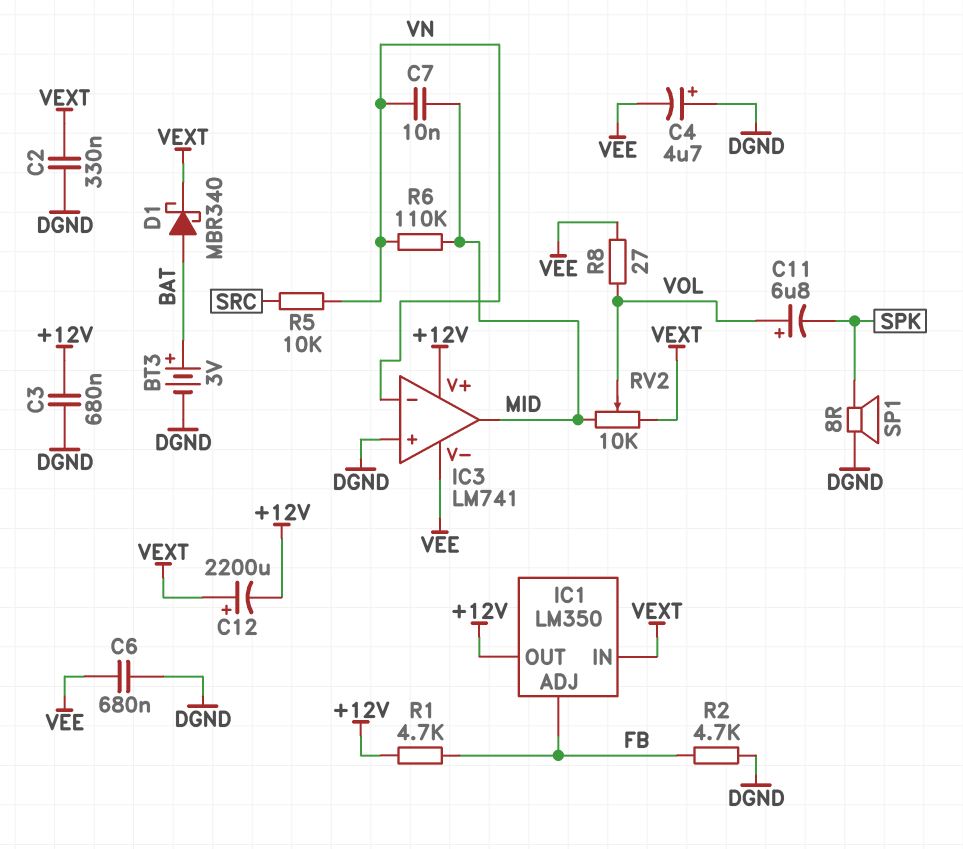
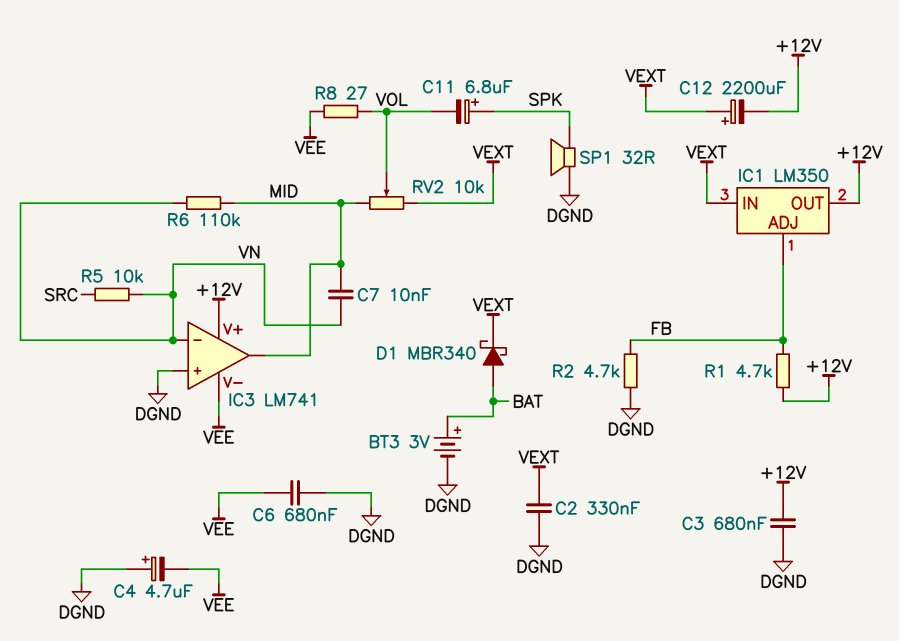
C11: 6.8uF (plus VOL, minus SPK) -> 6.8uF (plus SPK, minus VOL)
SP1: speaker 8R (DGND, SPK) -> speaker 32R (DGND, SPK)

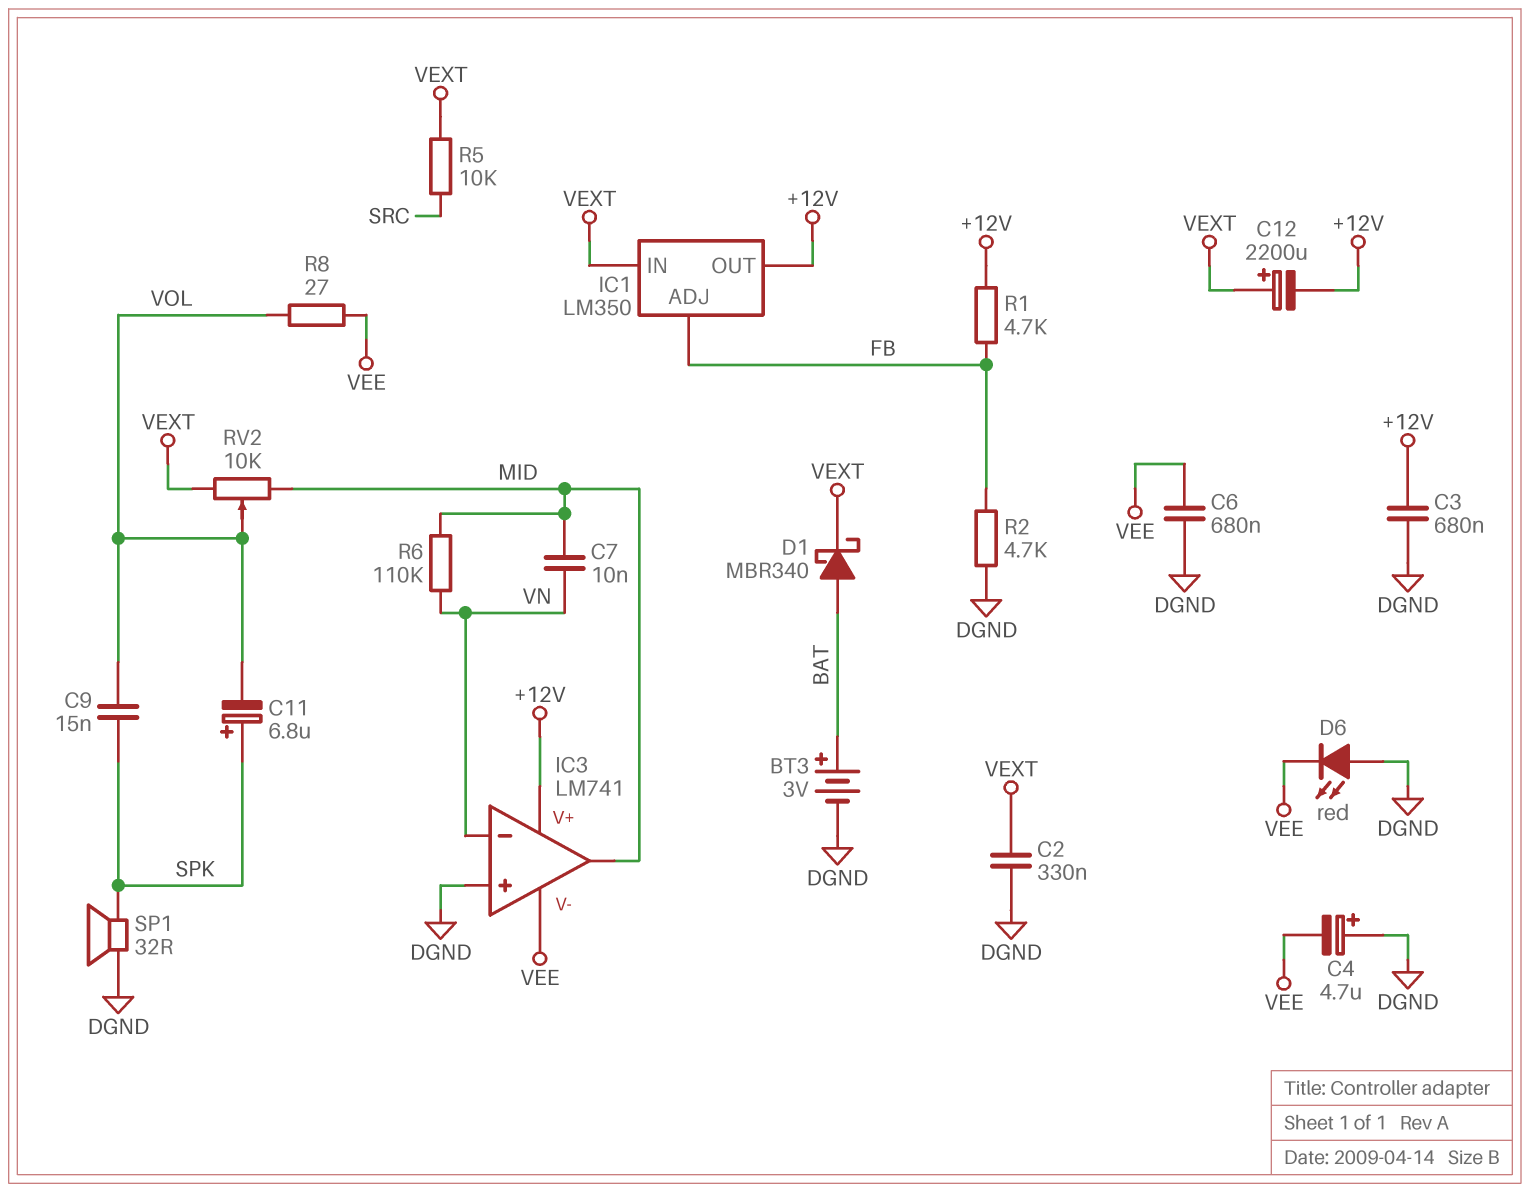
C9: none -> 15nF (SPK, VOL)
D6: none -> LED red (A DGND, K VEE)
R5: 10k (SRC, VN) -> 10k (SRC, VEXT)

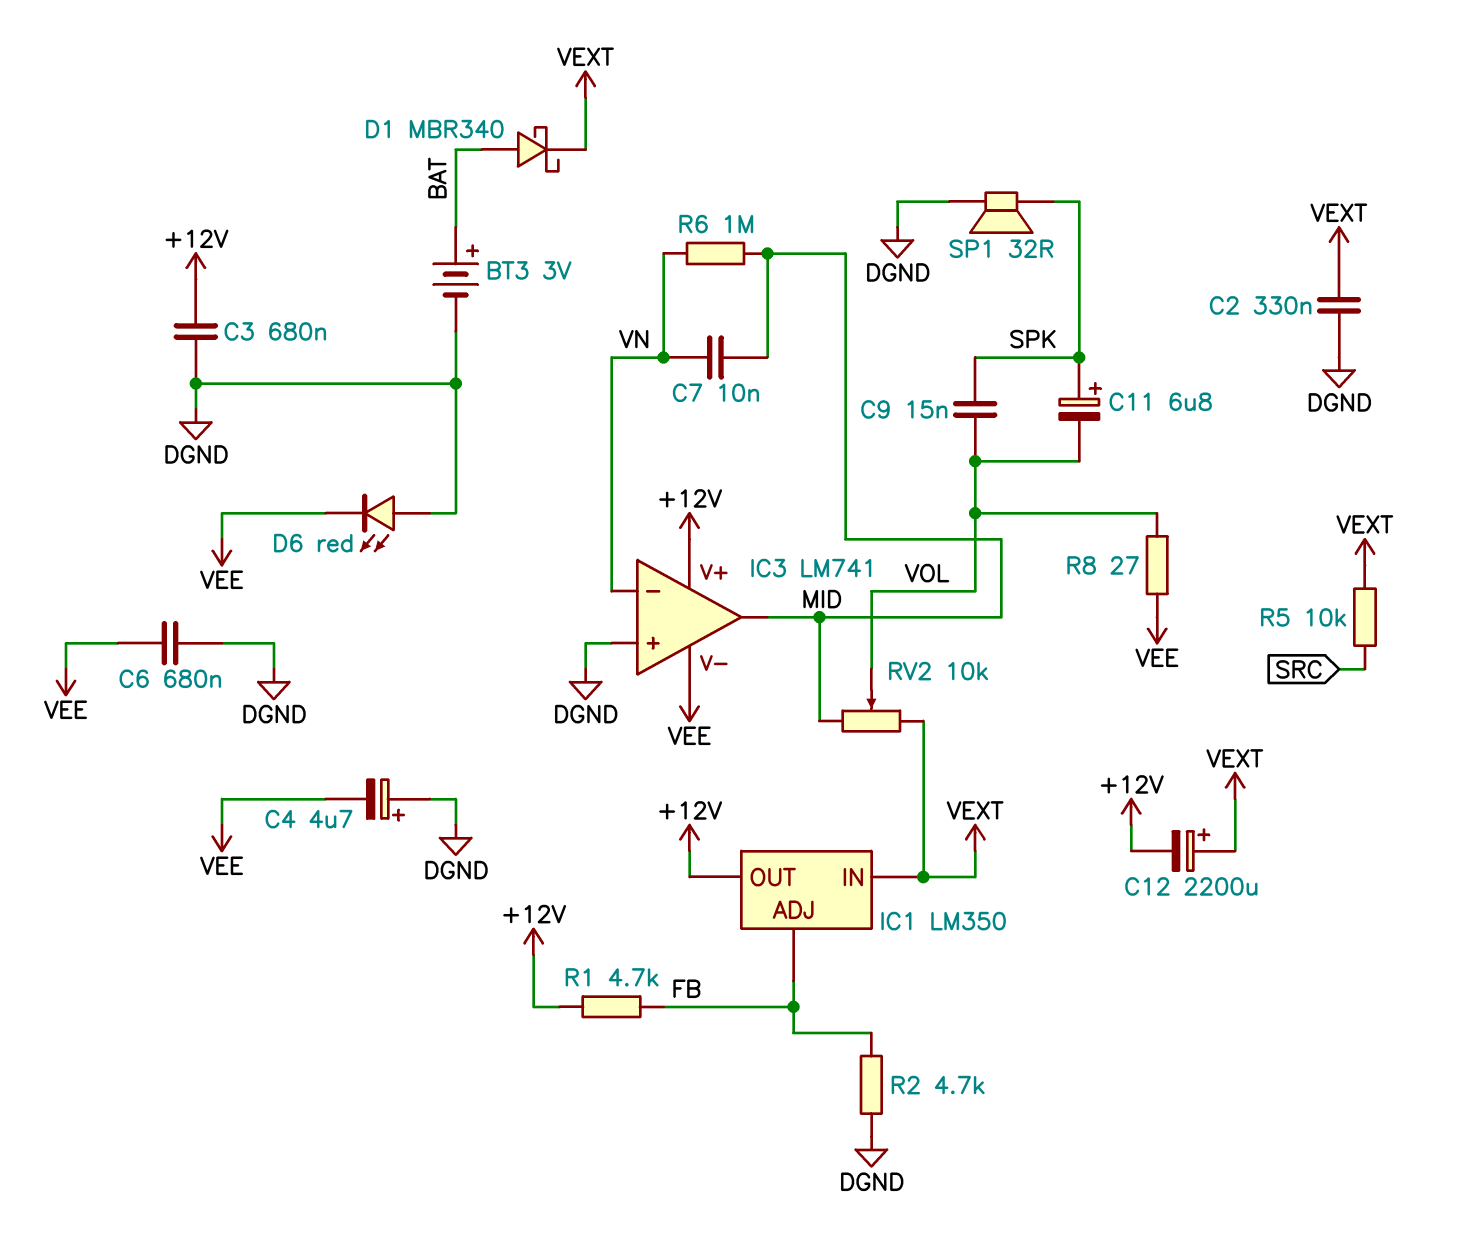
R6: 110k (MID, VN) -> 1M (MID, VN)

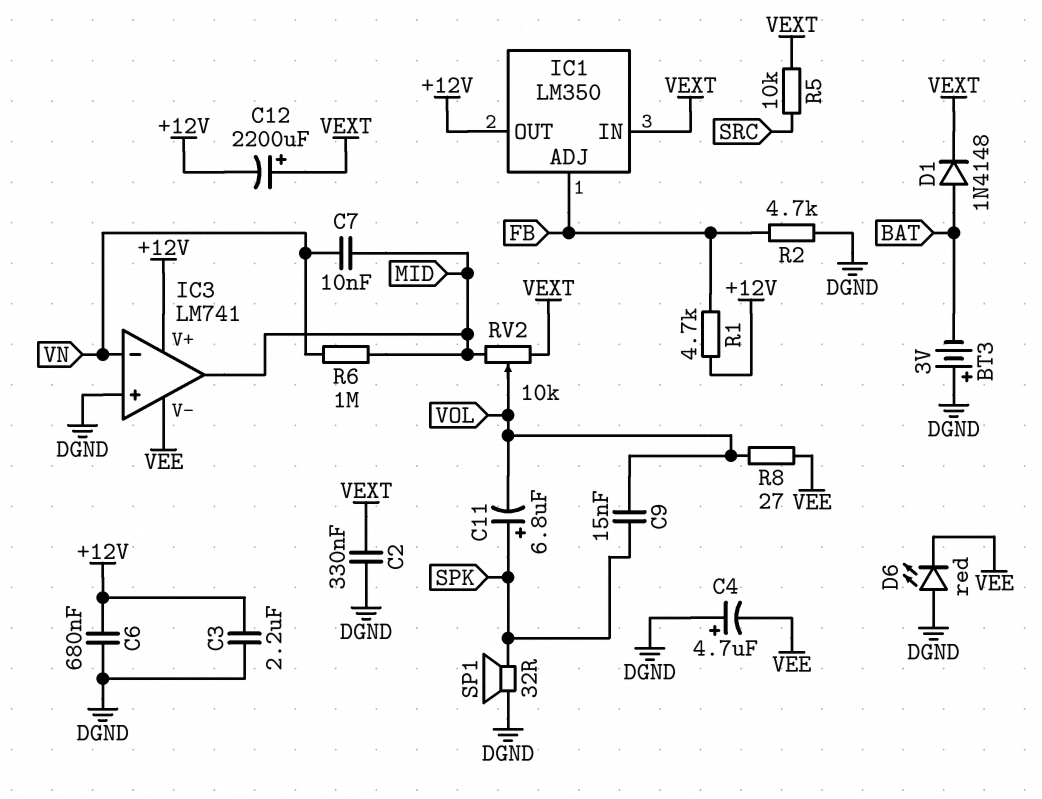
BT3: 3V (plus BAT, minus DGND) -> 3V (plus DGND, minus BAT)
C3: 680nF (+12V, DGND) -> 2.2uF (+12V, DGND)
C6: 680nF (DGND, VEE) -> 680nF (+12V, DGND)
D1: schottky MBR340 (A BAT, K VEXT) -> diode 1N4148 (A BAT, K VEXT)

